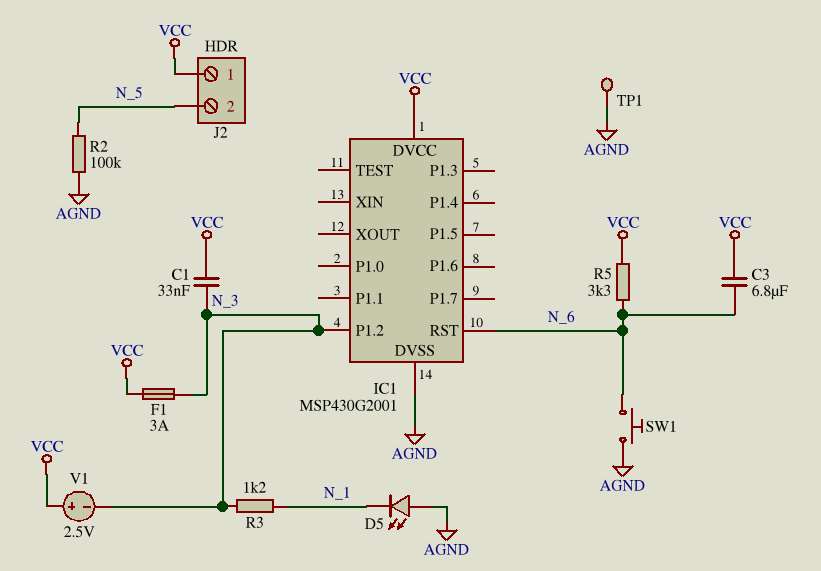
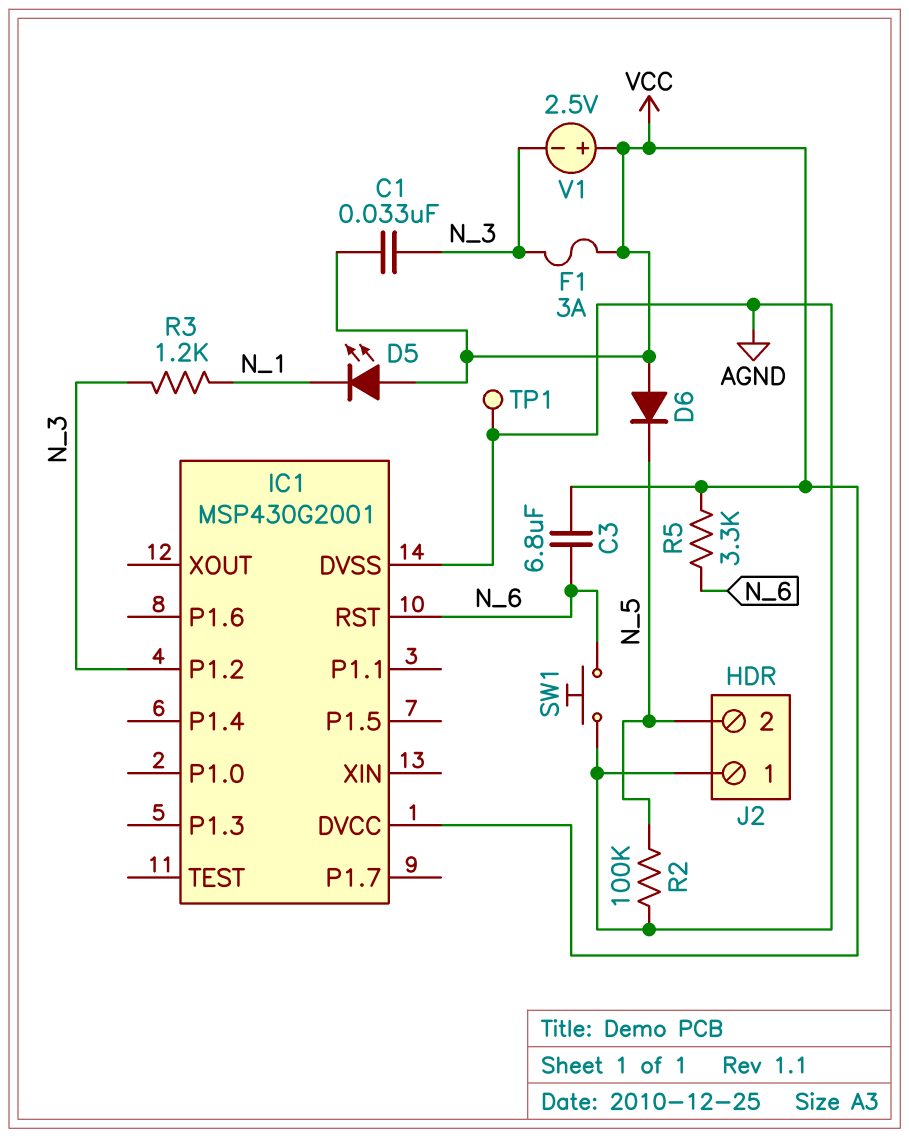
D5: LED (A AGND, K N_1) -> LED (A VCC, K N_1)
D6: none -> diode (A VCC, K N_5)
J2 pin 1: VCC -> AGND

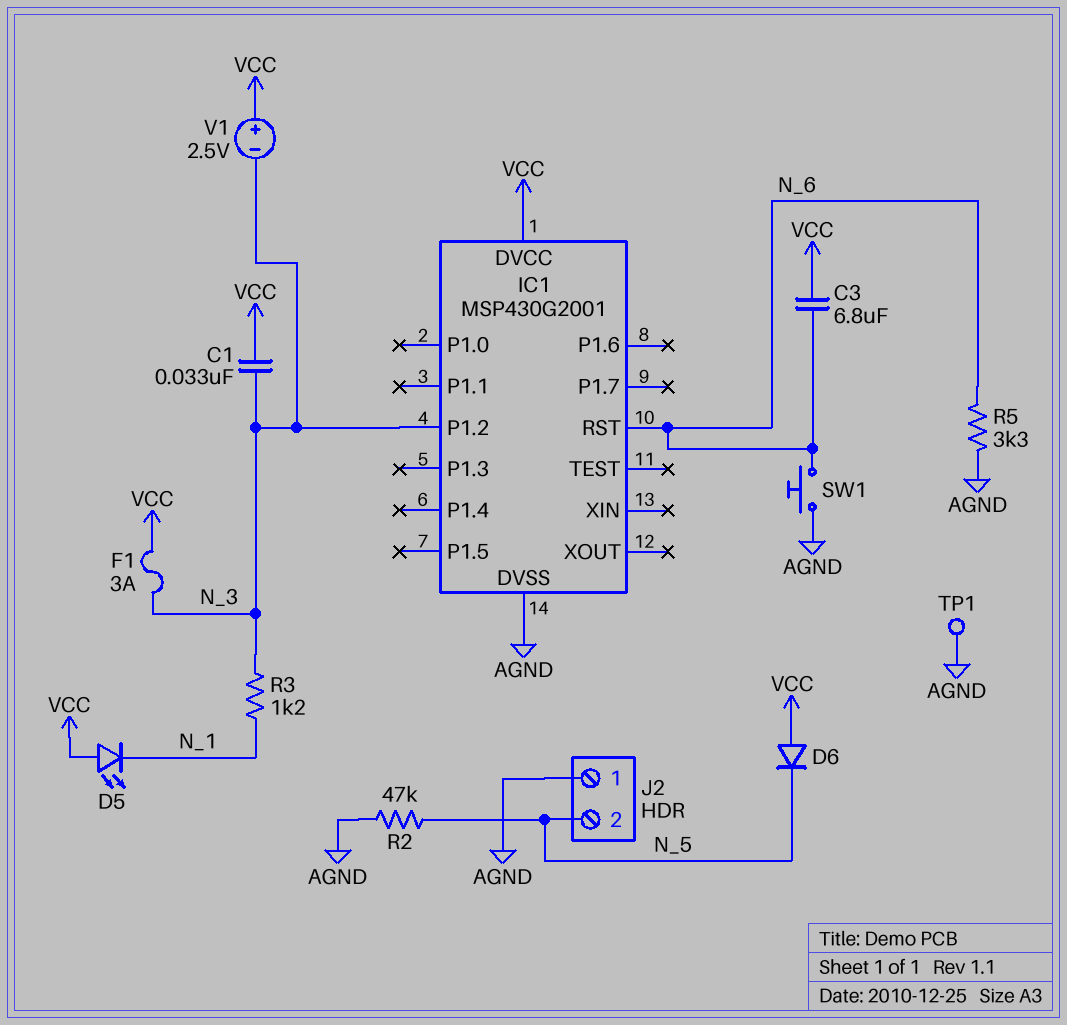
R2: 100k (AGND, N_5) -> 47k (AGND, N_5)
R5: 3.3k (N_6, VCC) -> 3.3k (AGND, N_6)

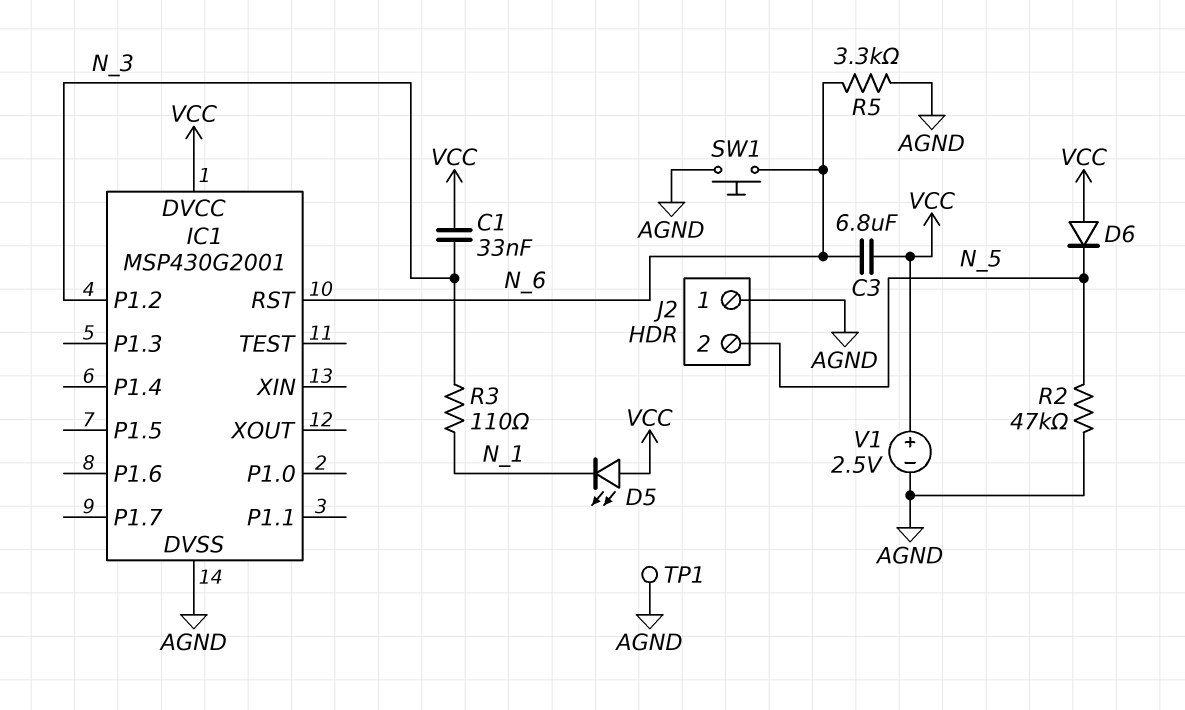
F1: 3A (N_3, VCC) -> none
R3: 1.2k (N_1, N_3) -> 110 (N_1, N_3)
V1: 2.5V (plus VCC, minus N_3) -> 2.5V (plus VCC, minus AGND)

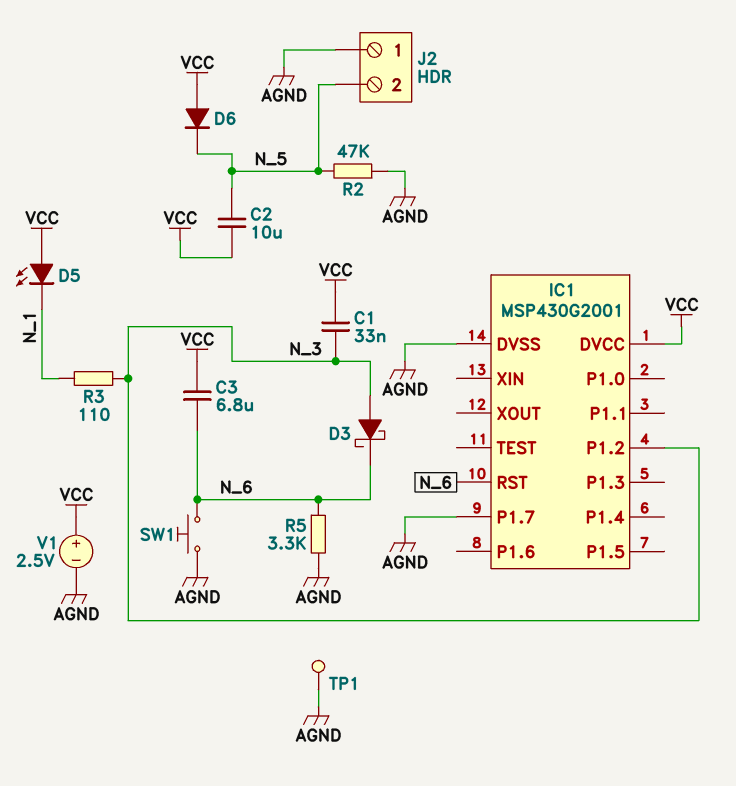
C2: none -> 10uF (N_5, VCC)
D3: none -> schottky (A N_3, K N_6)
IC1 pin P1.7: none -> AGND

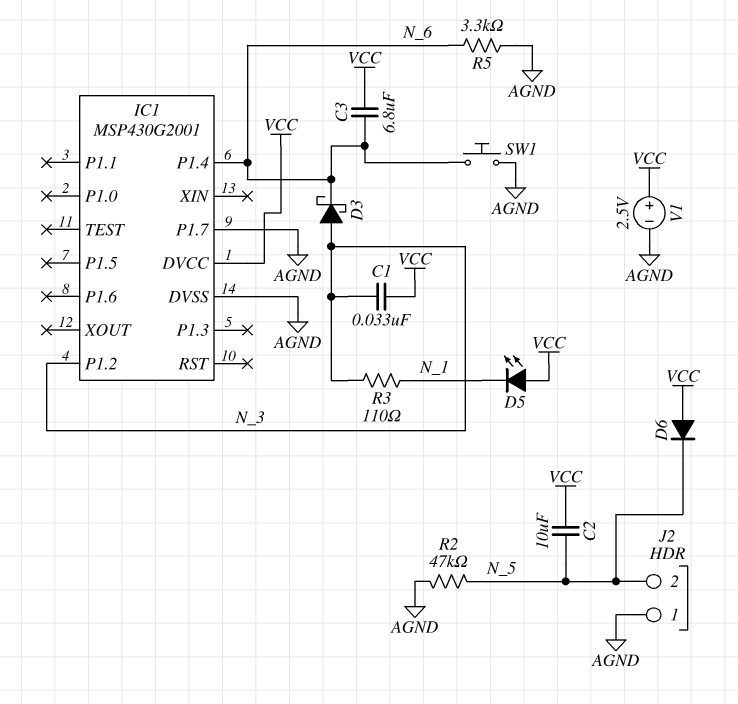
IC1 pin P1.4: none -> N_6
IC1 pin RST: N_6 -> none
TP1: test point (AGND) -> none

